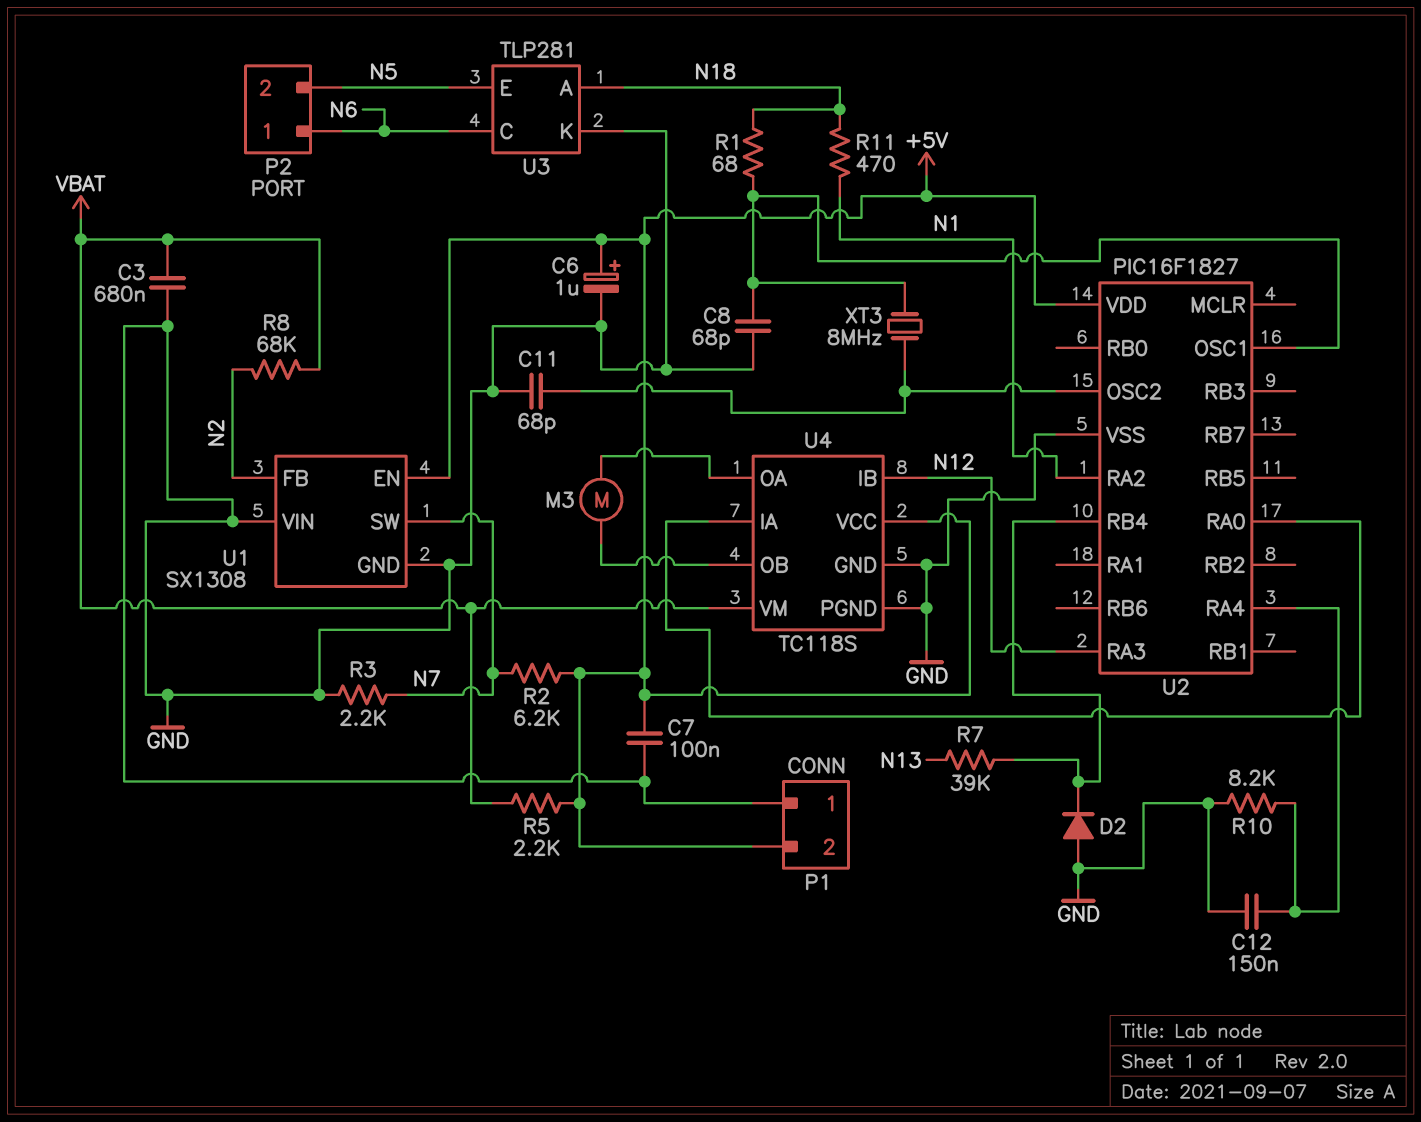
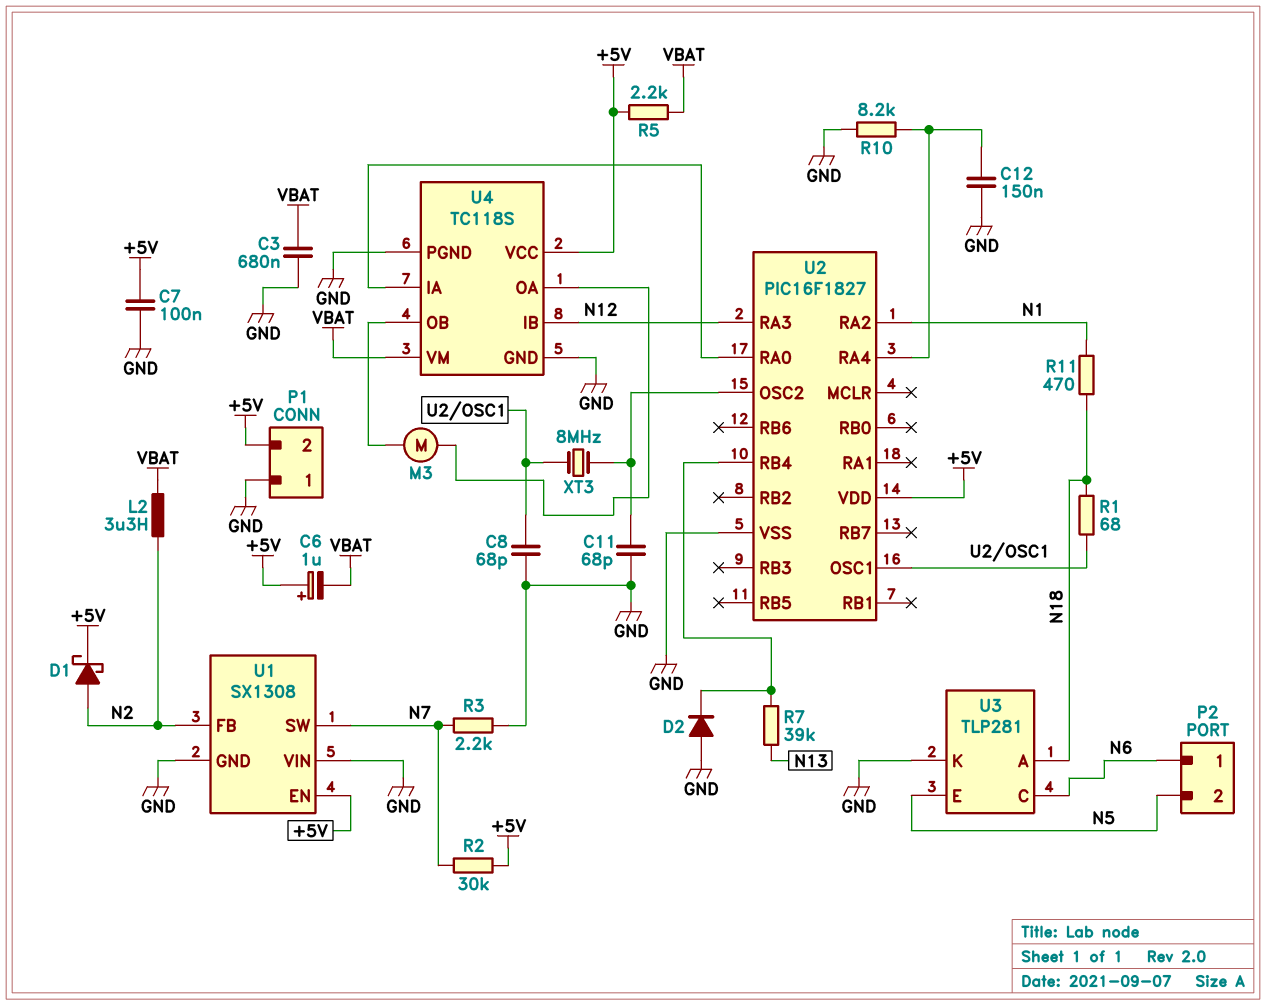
C6: 1uF (plus +5V, minus GND) -> 1uF (plus +5V, minus VBAT)
D1: none -> schottky (A N2, K +5V)
L2: none -> 3.3uH (N2, VBAT)
R2: 6.2k (+5V, N7) -> 30k (+5V, N7)
R8: 68k (N2, VBAT) -> none

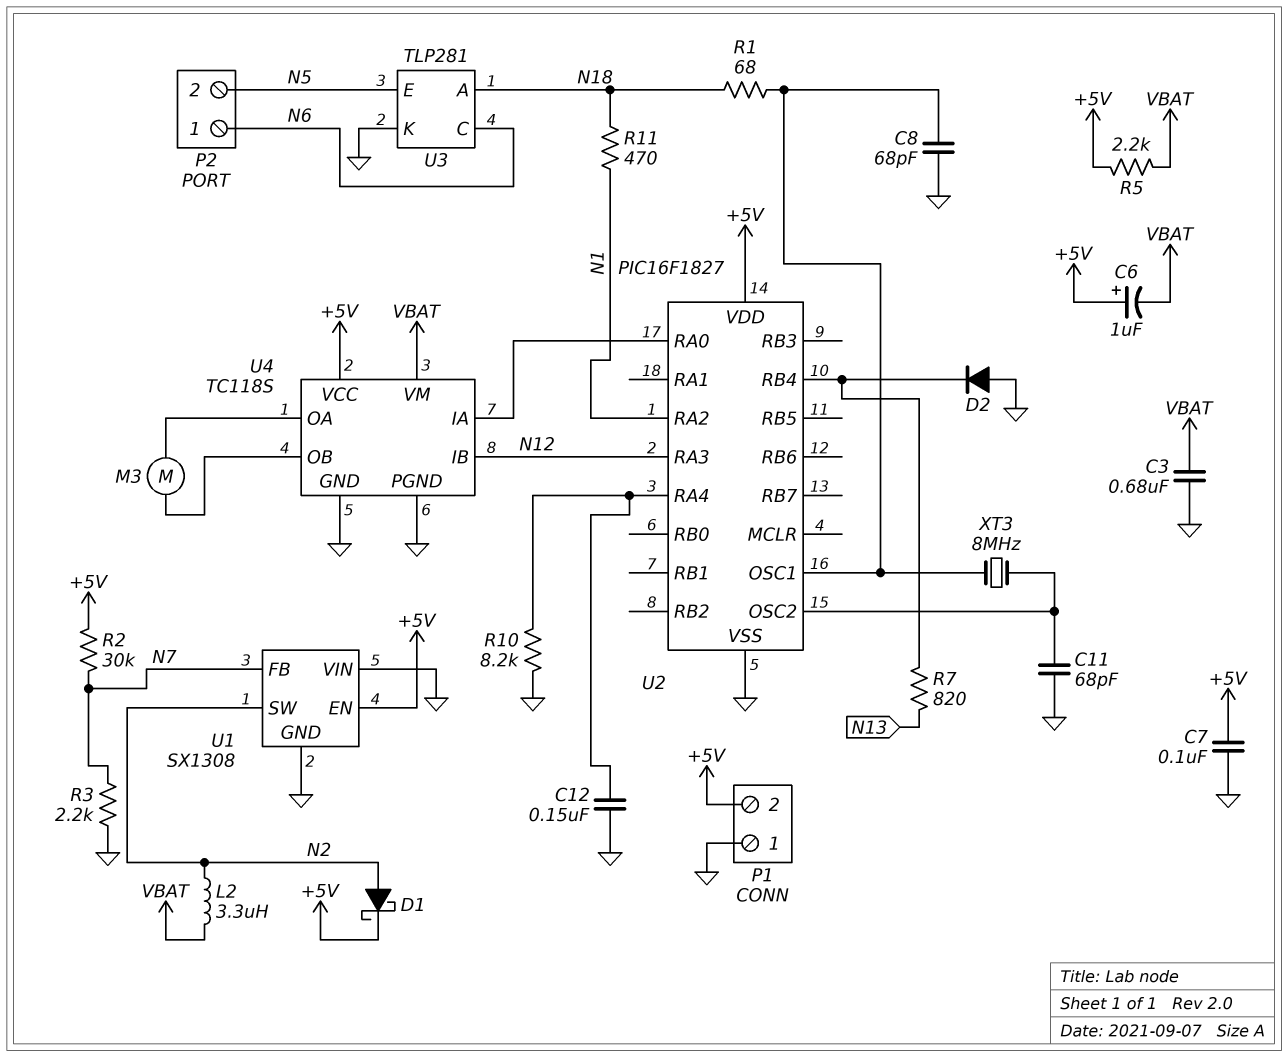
R7: 39k (N13, U2/RB4) -> 820 (N13, U2/RB4)
U1 pin FB: N2 -> N7
U1 pin SW: N7 -> N2

